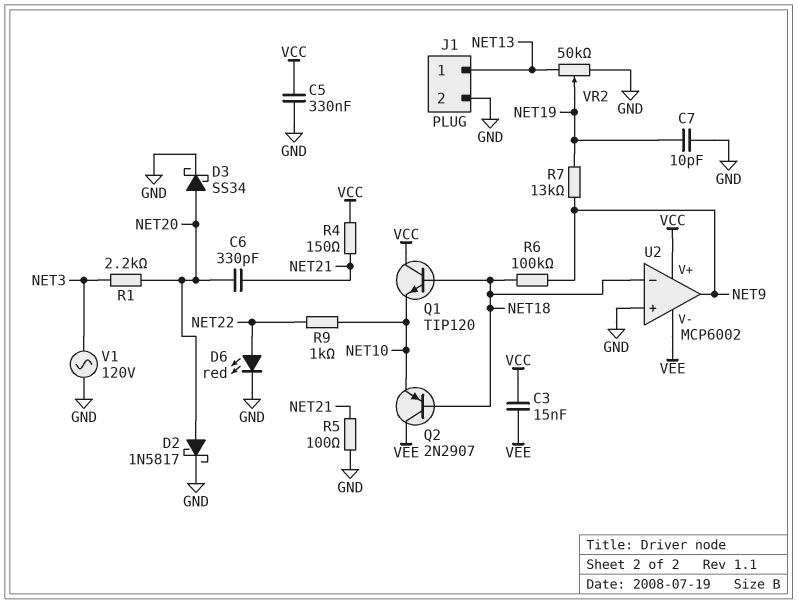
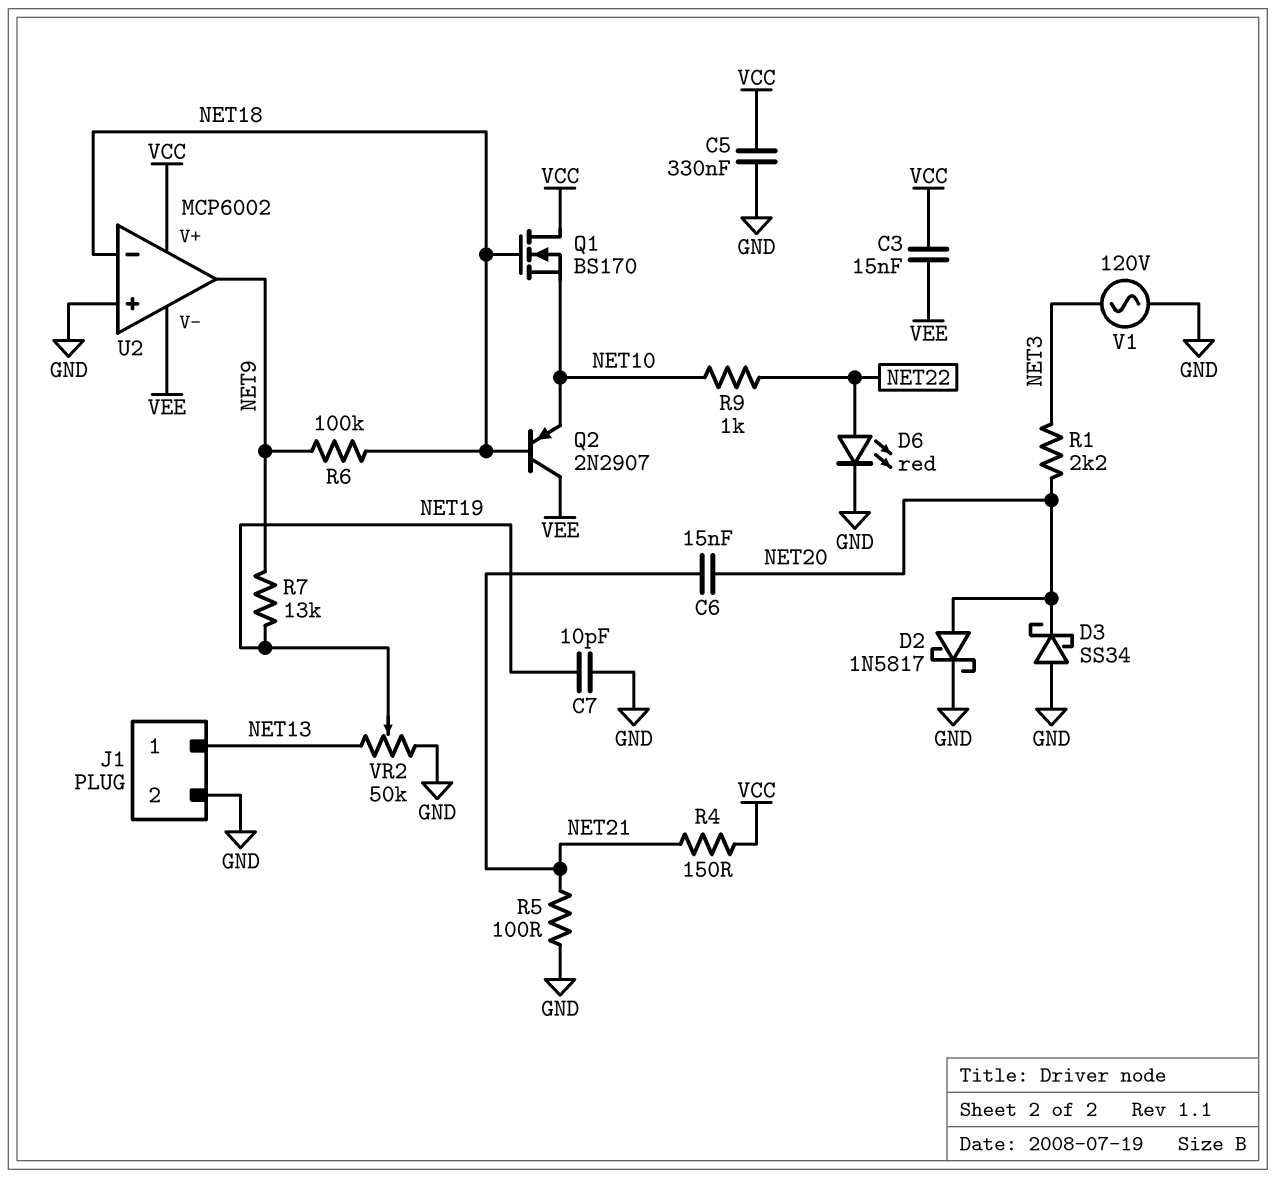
C6: 330pF (NET20, NET21) -> 15nF (NET20, NET21)
D3: schottky SS34 (A NET20, K GND) -> schottky SS34 (A GND, K NET20)
Q1: NPN TIP120 (B NET18, C VCC, E NET10) -> NMOS BS170 (G NET18, D VCC, S NET10)

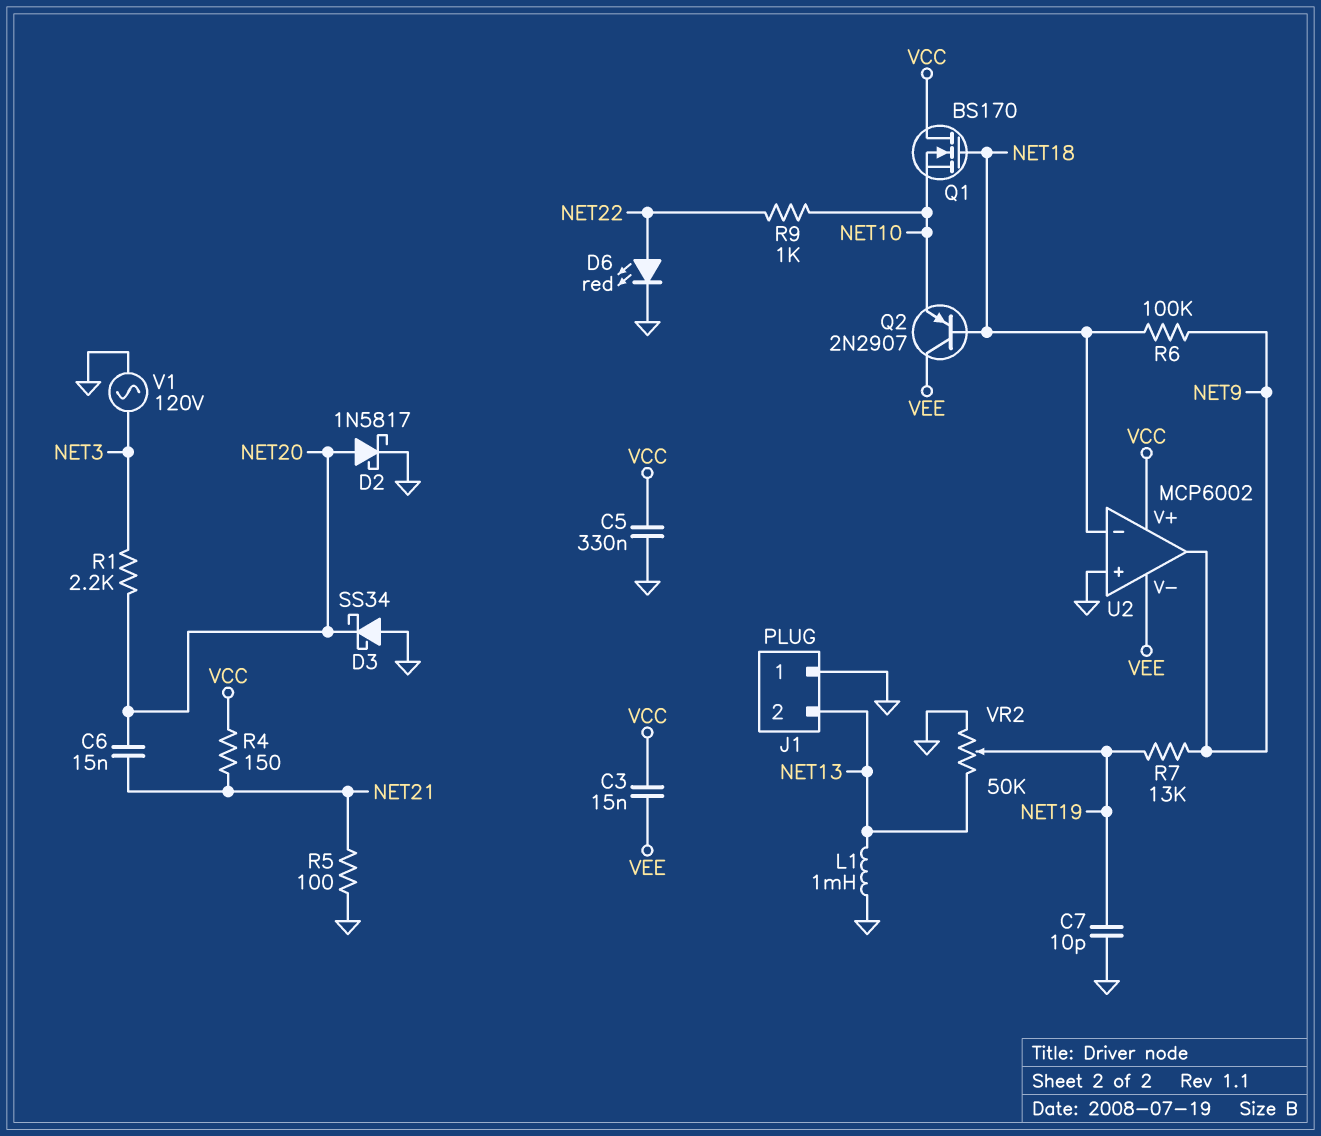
J1 pin 1: NET13 -> GND
J1 pin 2: GND -> NET13
L1: none -> 1mH (GND, NET13)

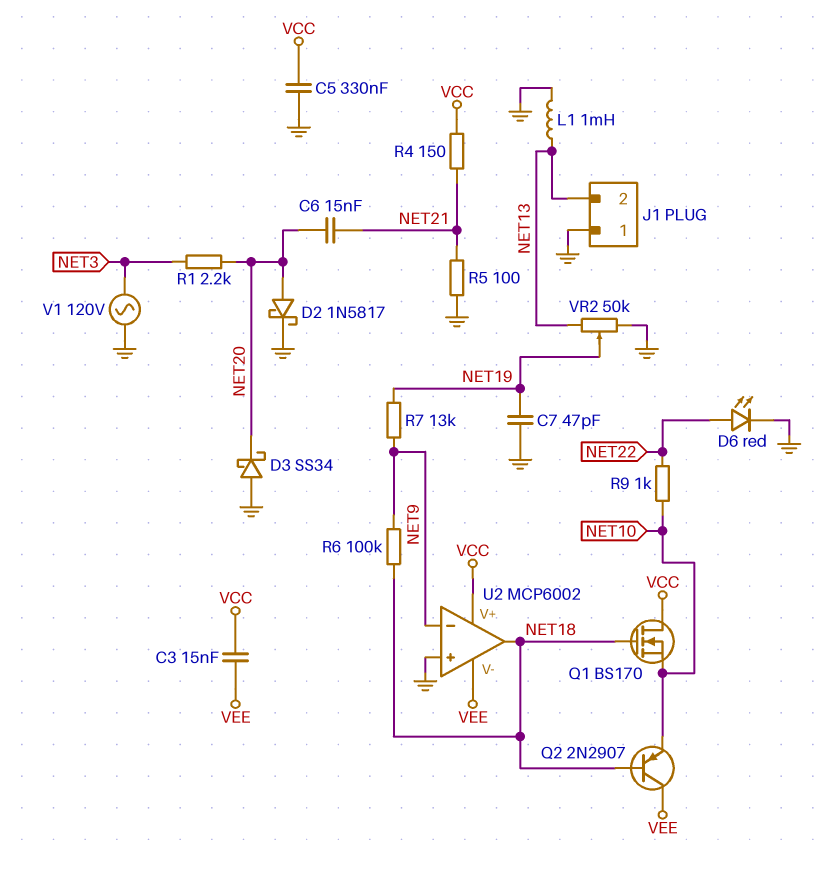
C7: 10pF (GND, NET19) -> 47pF (GND, NET19)
U2 pin in-: NET18 -> NET9
U2 pin out: NET9 -> NET18

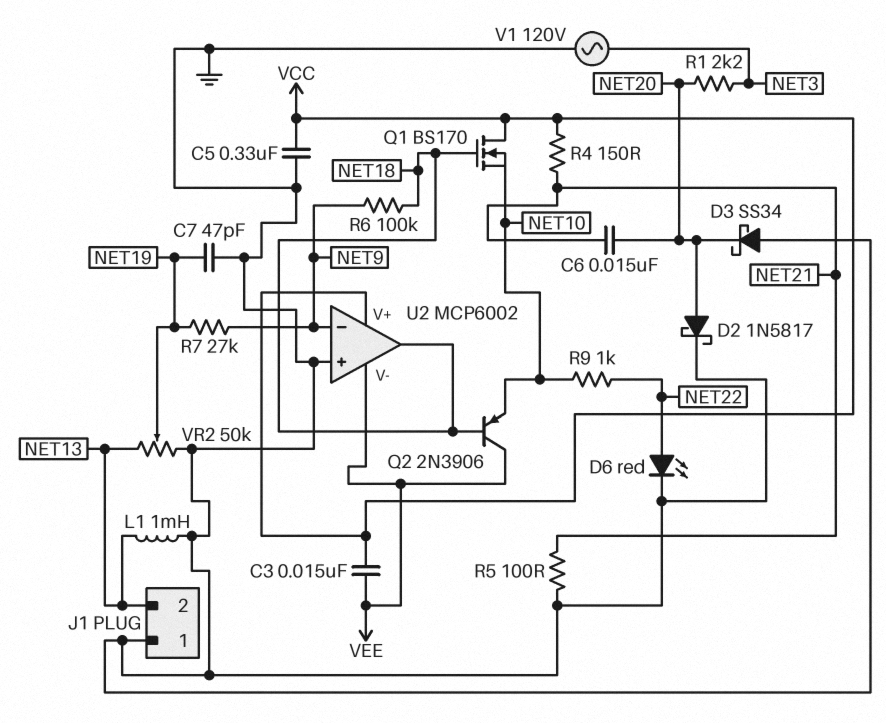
Q2: PNP 2N2907 (B NET18, C VEE, E NET10) -> PNP 2N3906 (B NET18, C VEE, E NET10)
R7: 13k (NET9, NET19) -> 27k (NET9, NET19)

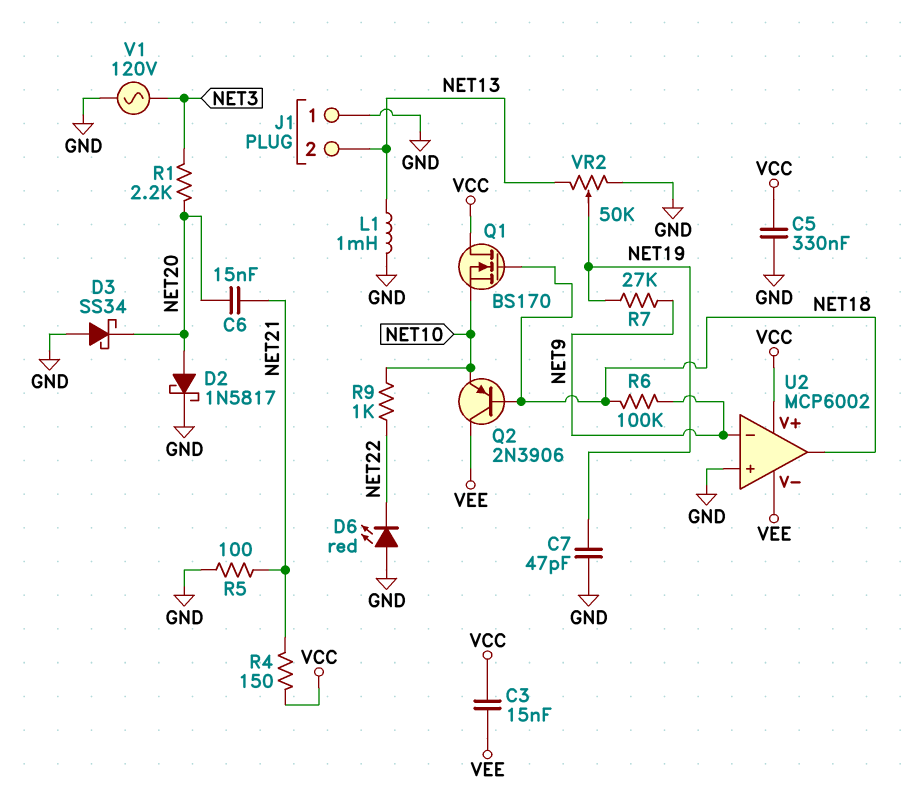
D6: LED red (A NET22, K GND) -> LED red (A GND, K NET22)

